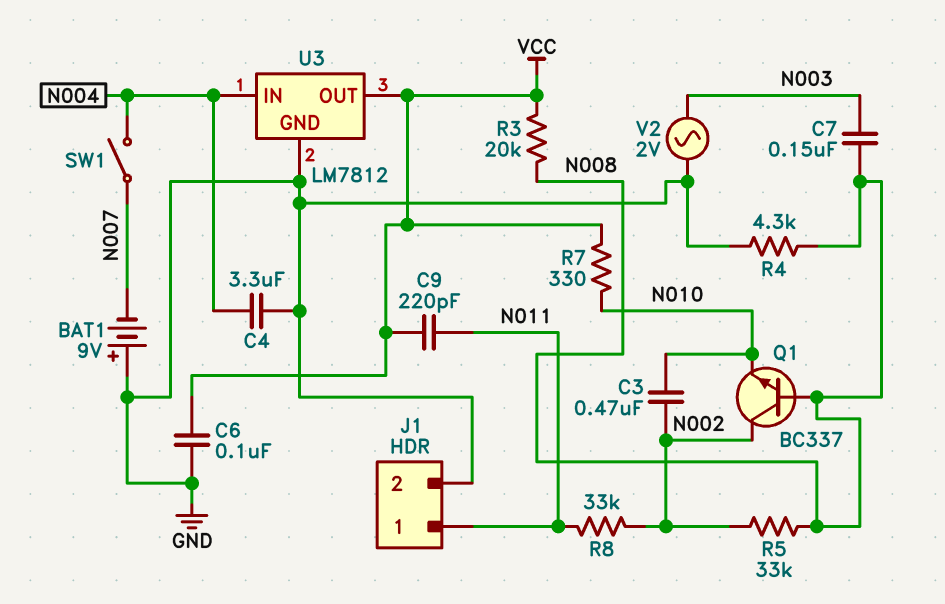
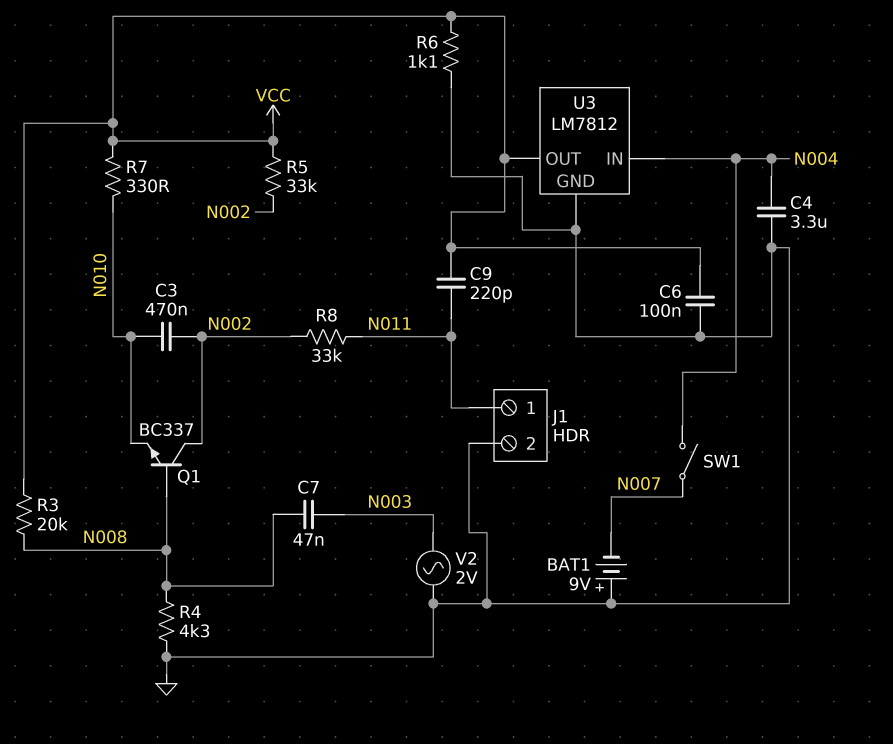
C7: 150nF (N003, N008) -> 47nF (N003, N008)
R5: 33k (N002, N008) -> 33k (N002, VCC)
R6: none -> 1.1k (GND, VCC)

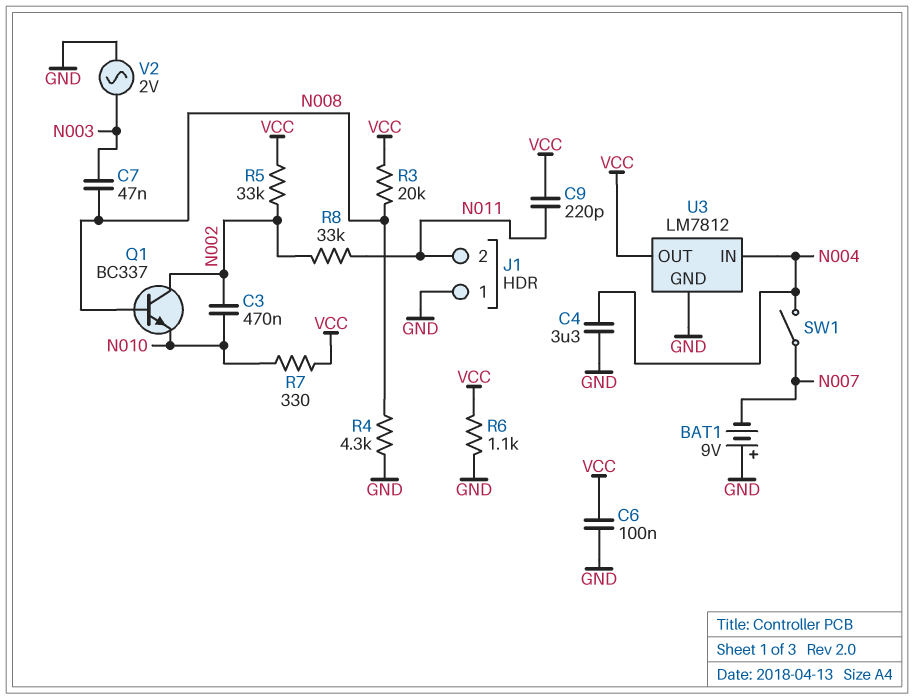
J1 pin 1: N011 -> GND
J1 pin 2: GND -> N011

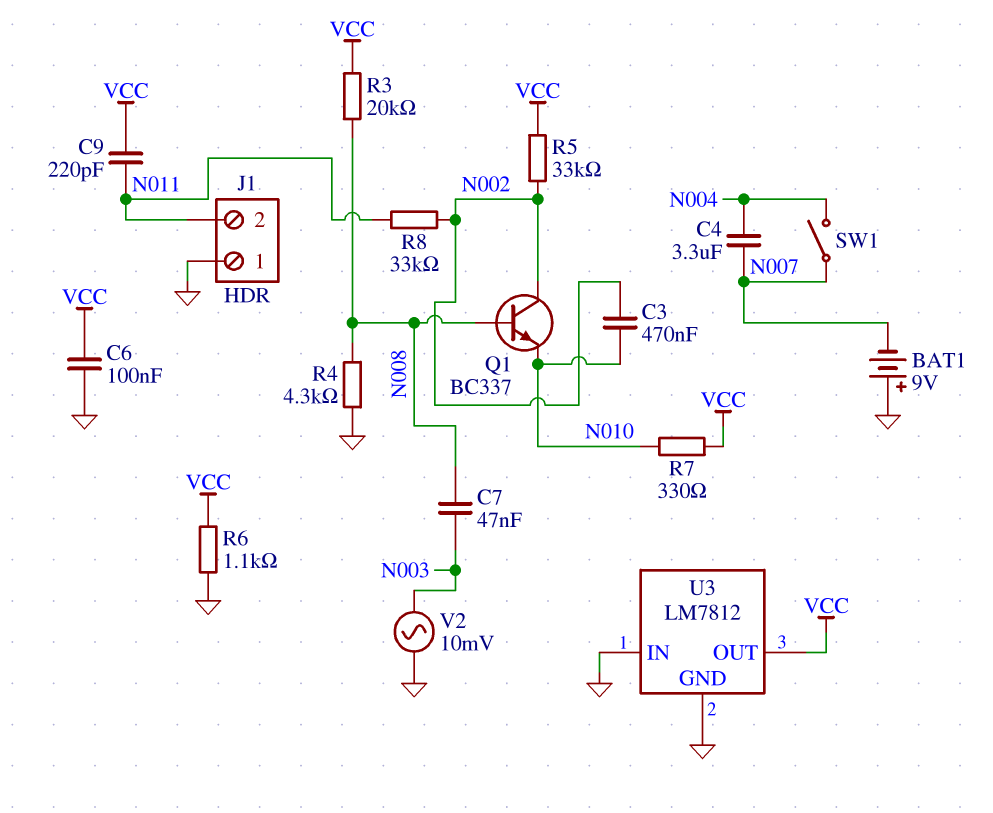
C4: 3.3uF (GND, N004) -> 3.3uF (N004, N007)
U3 pin IN: N004 -> GND
V2: AC 2V (GND, N003) -> AC 10mV (GND, N003)

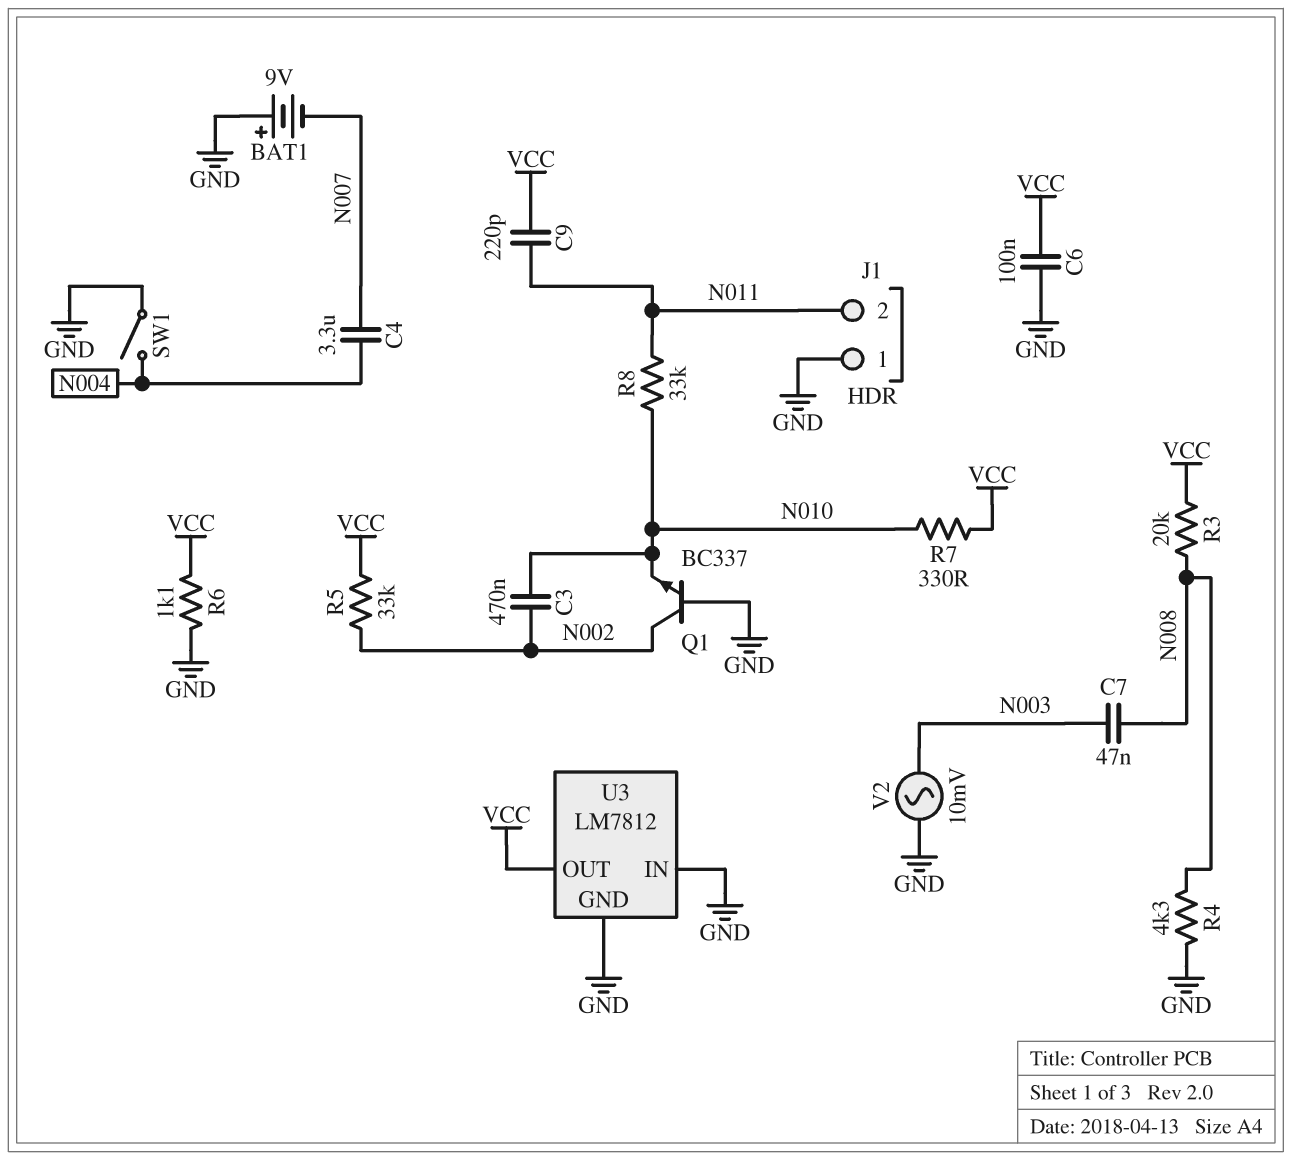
Q1: NPN BC337 (B N008, C N002, E N010) -> NPN BC337 (B GND, C N002, E N010)
R8: 33k (N002, N011) -> 33k (N010, N011)
SW1: switch (N004, N007) -> switch (GND, N004)

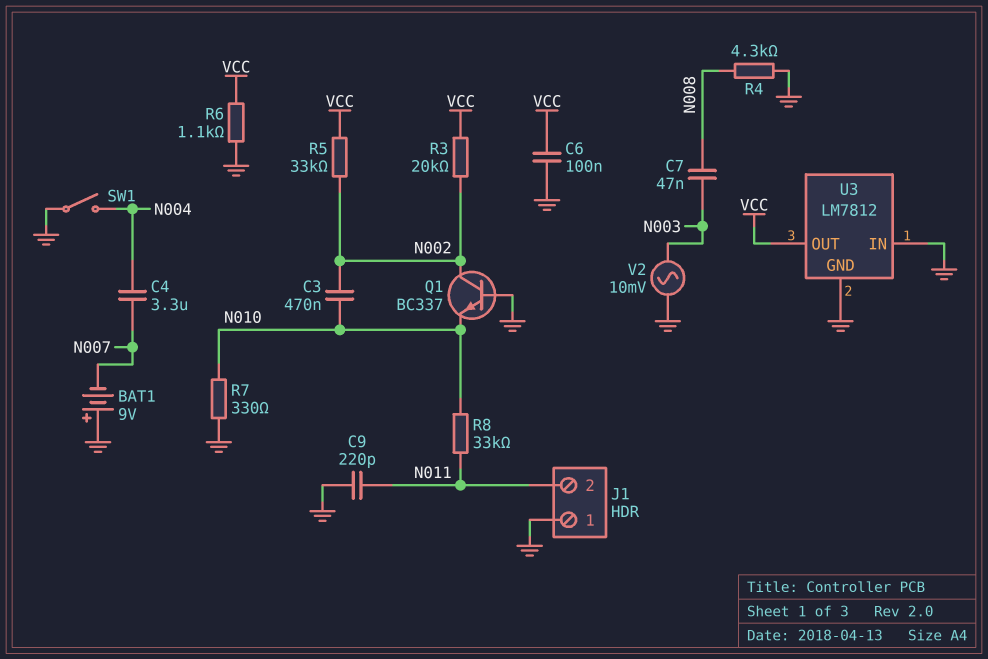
C9: 220pF (N011, VCC) -> 220pF (GND, N011)
R3: 20k (N008, VCC) -> 20k (N002, VCC)
R7: 330 (N010, VCC) -> 330 (GND, N010)

